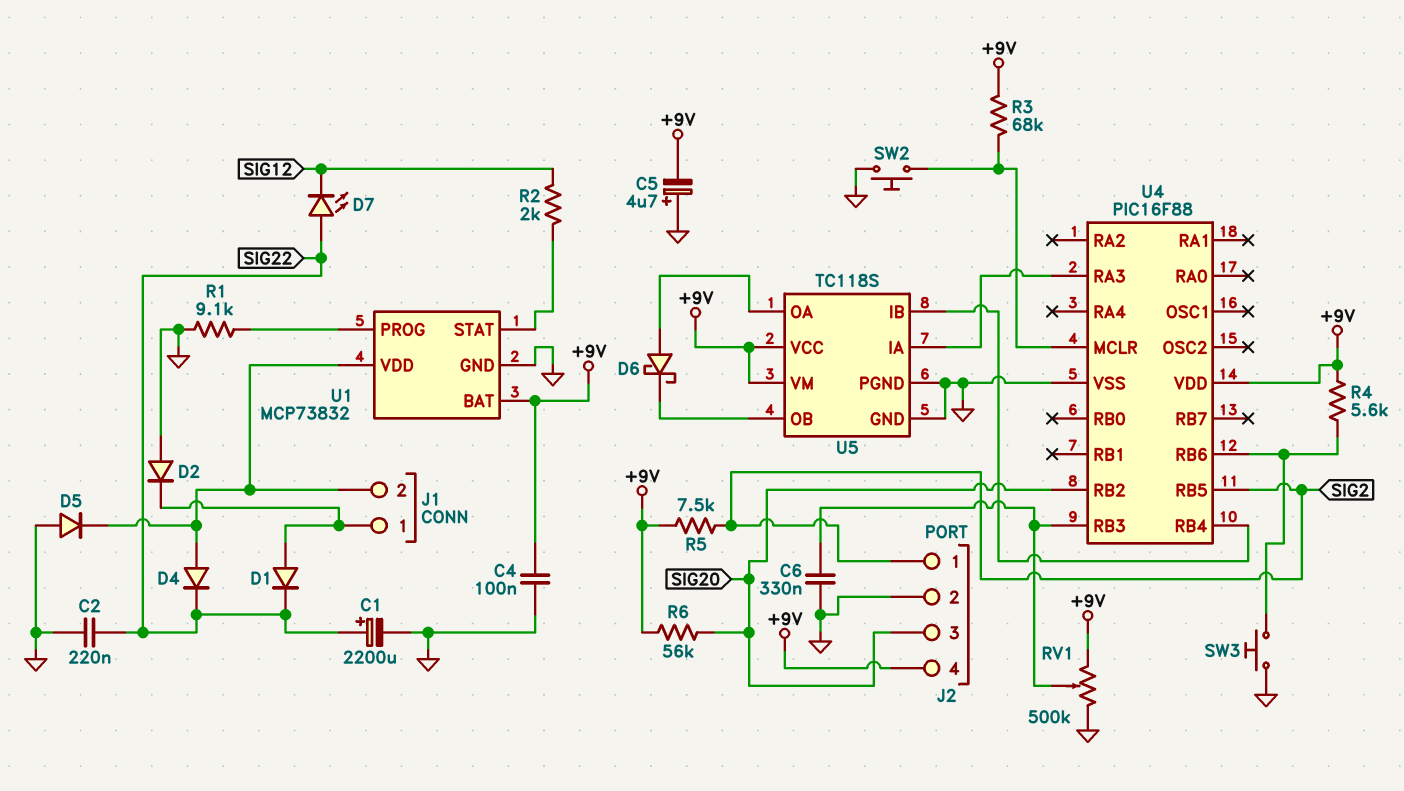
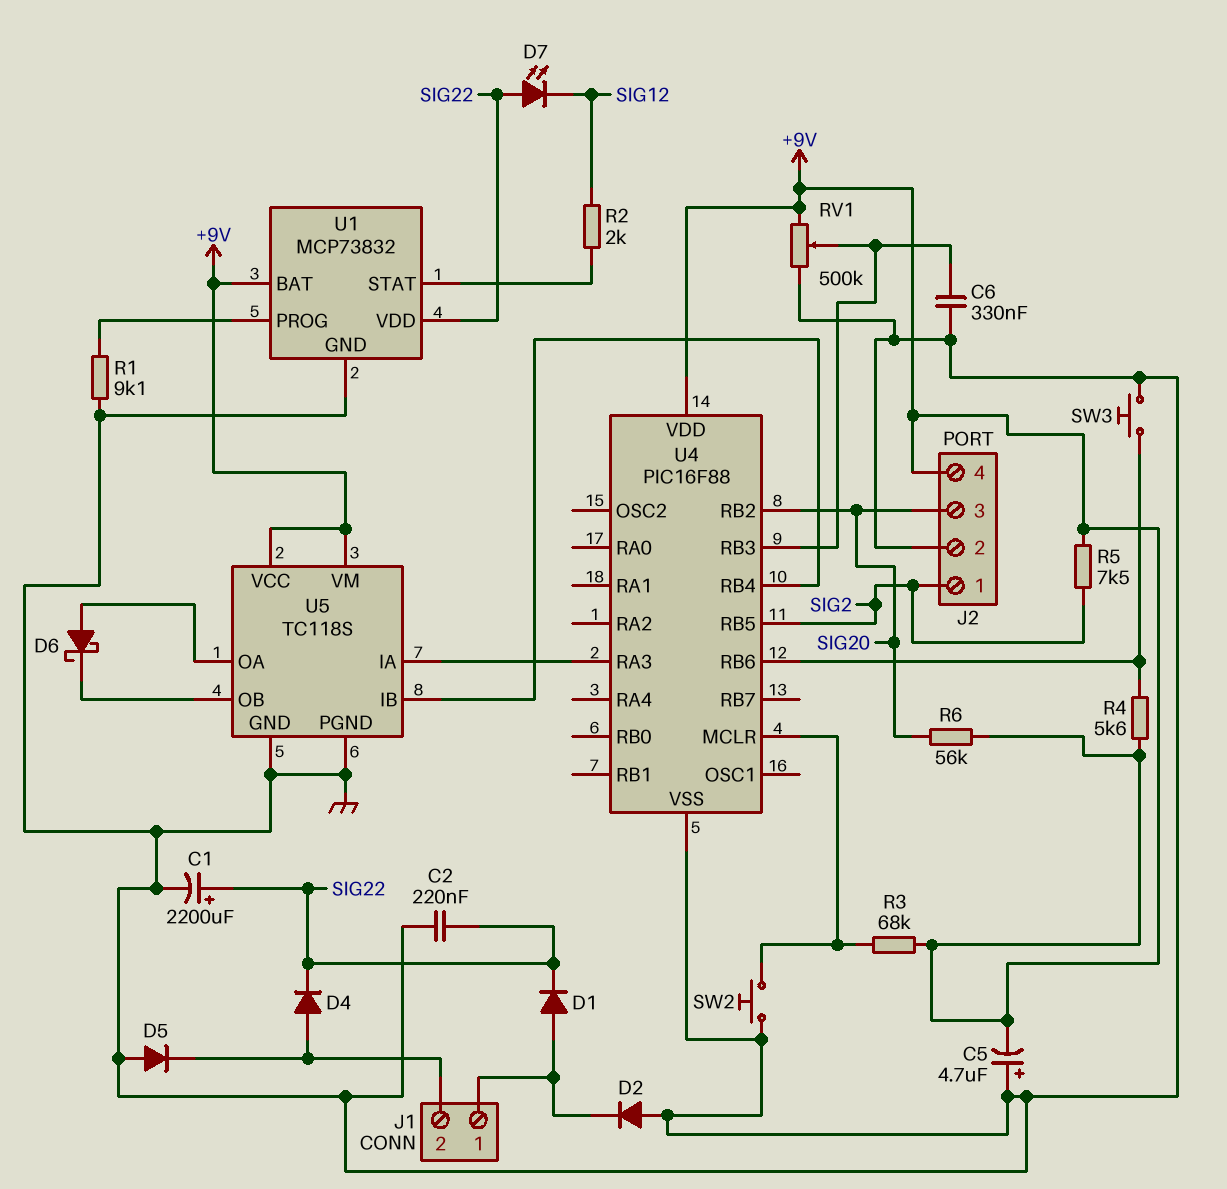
C4: 100nF (+9V, GND) -> none
U1 pin VDD: J1/2 -> SIG22

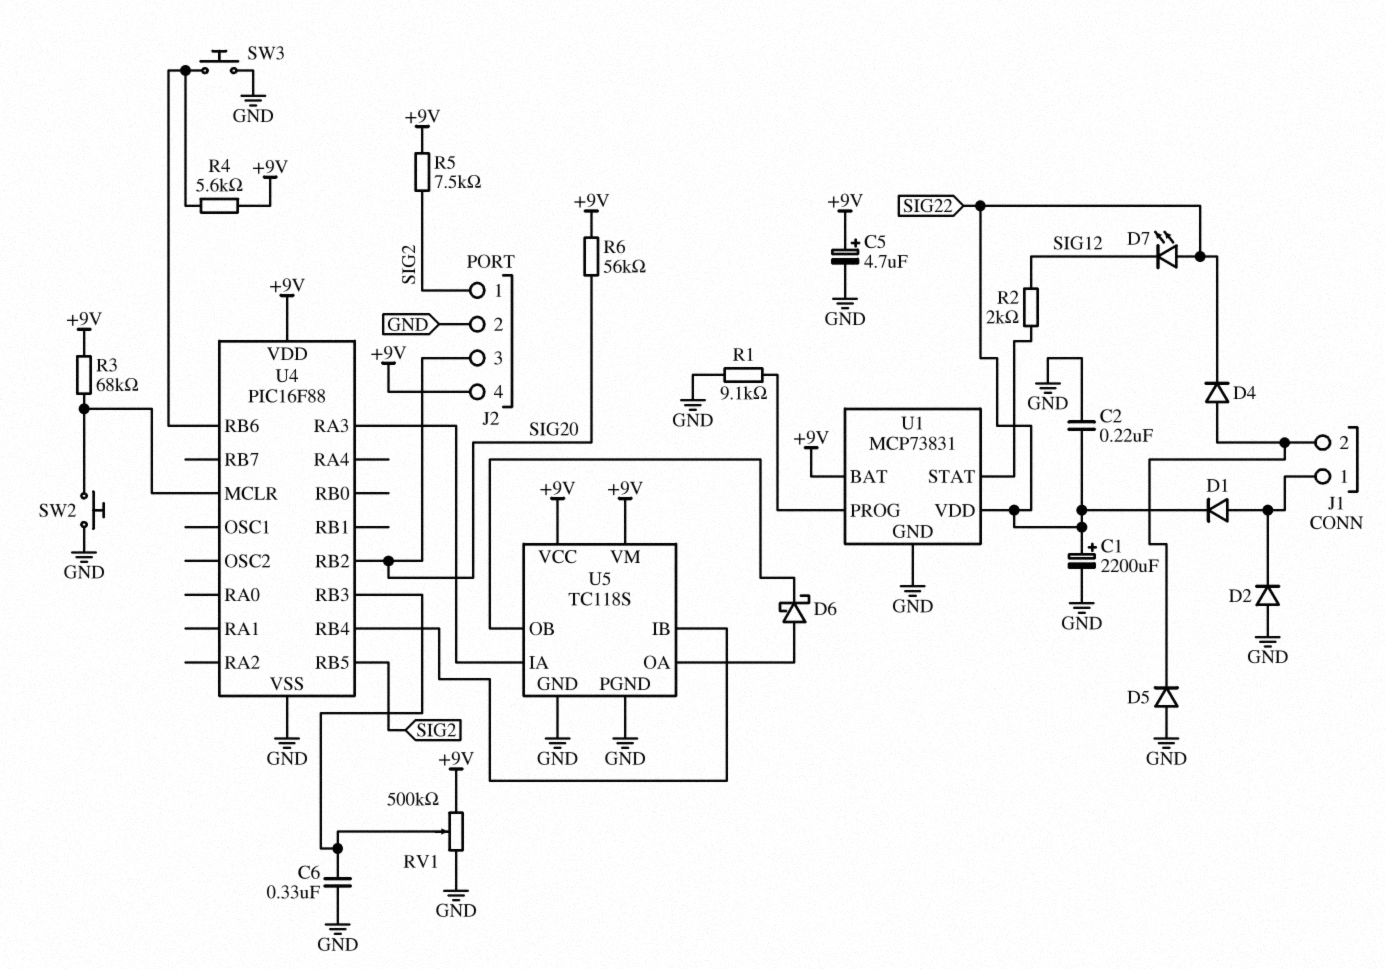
C5: 4.7uF (plus GND, minus +9V) -> 4.7uF (plus +9V, minus GND)
U1: MCP73832 -> MCP73831

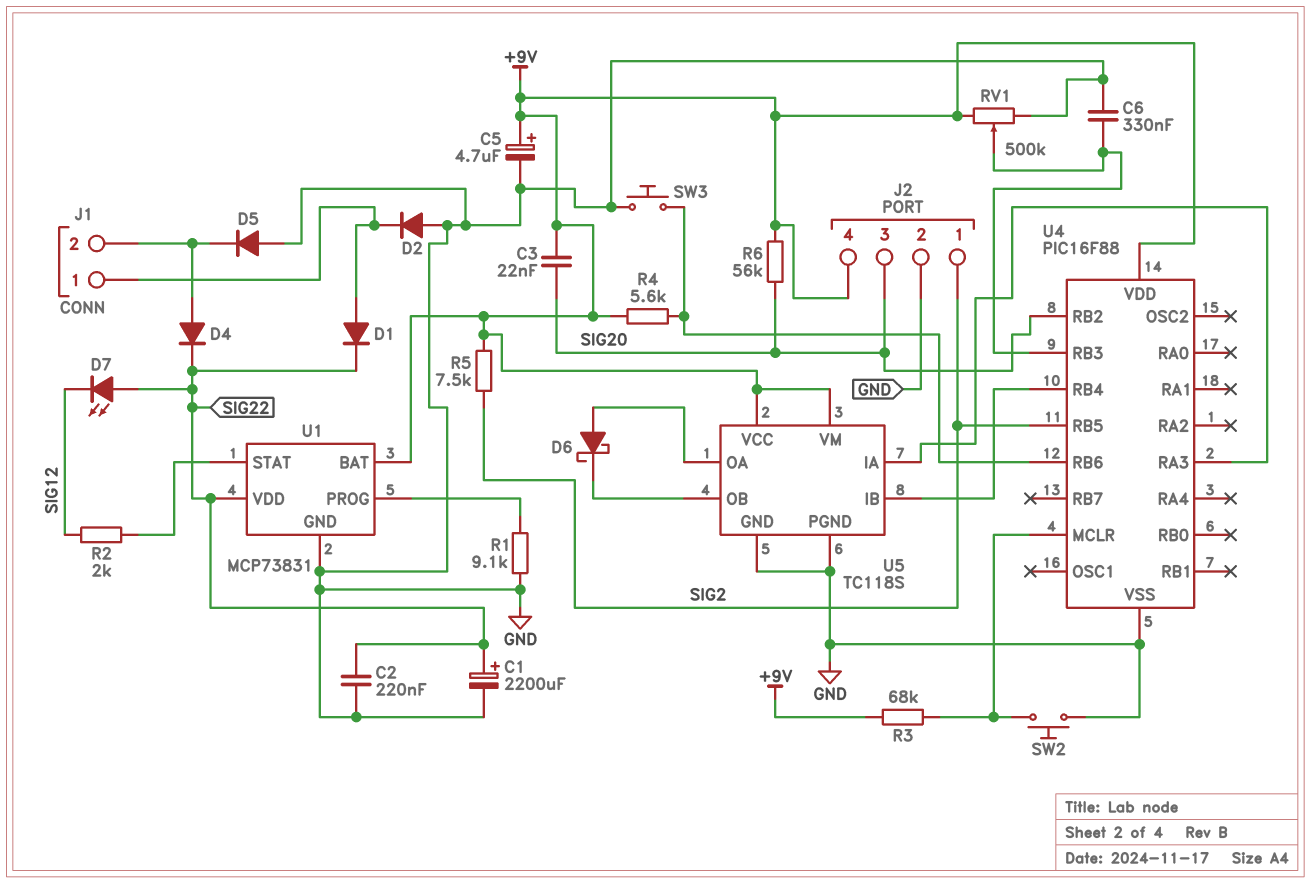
C3: none -> 22nF (+9V, SIG20)

